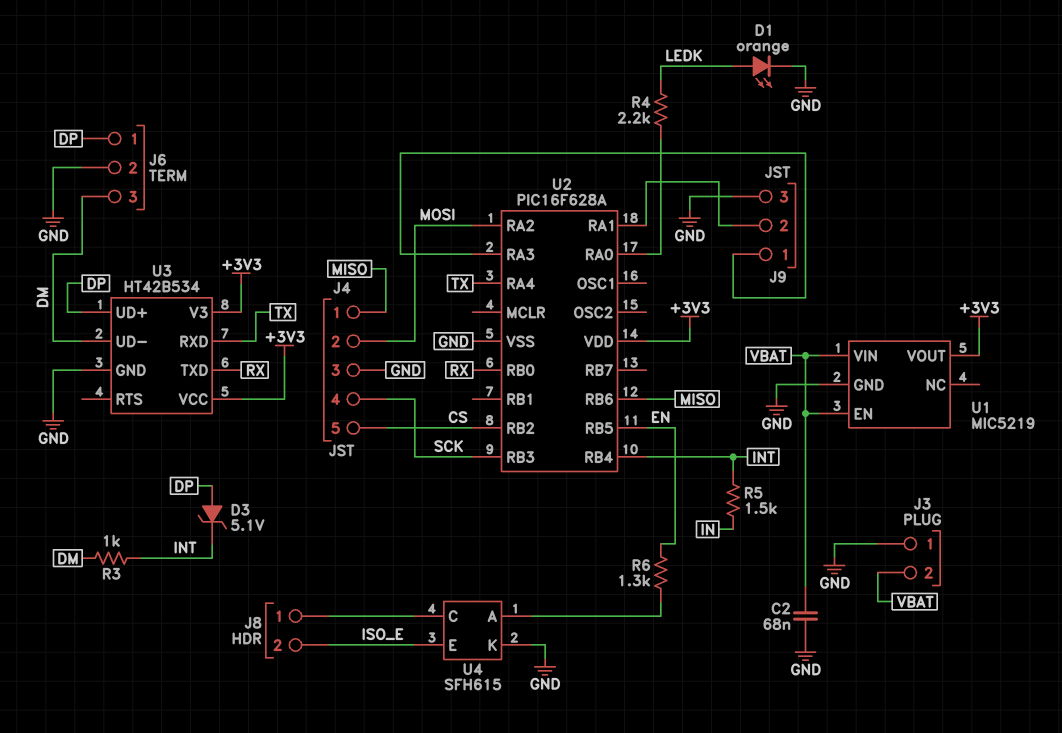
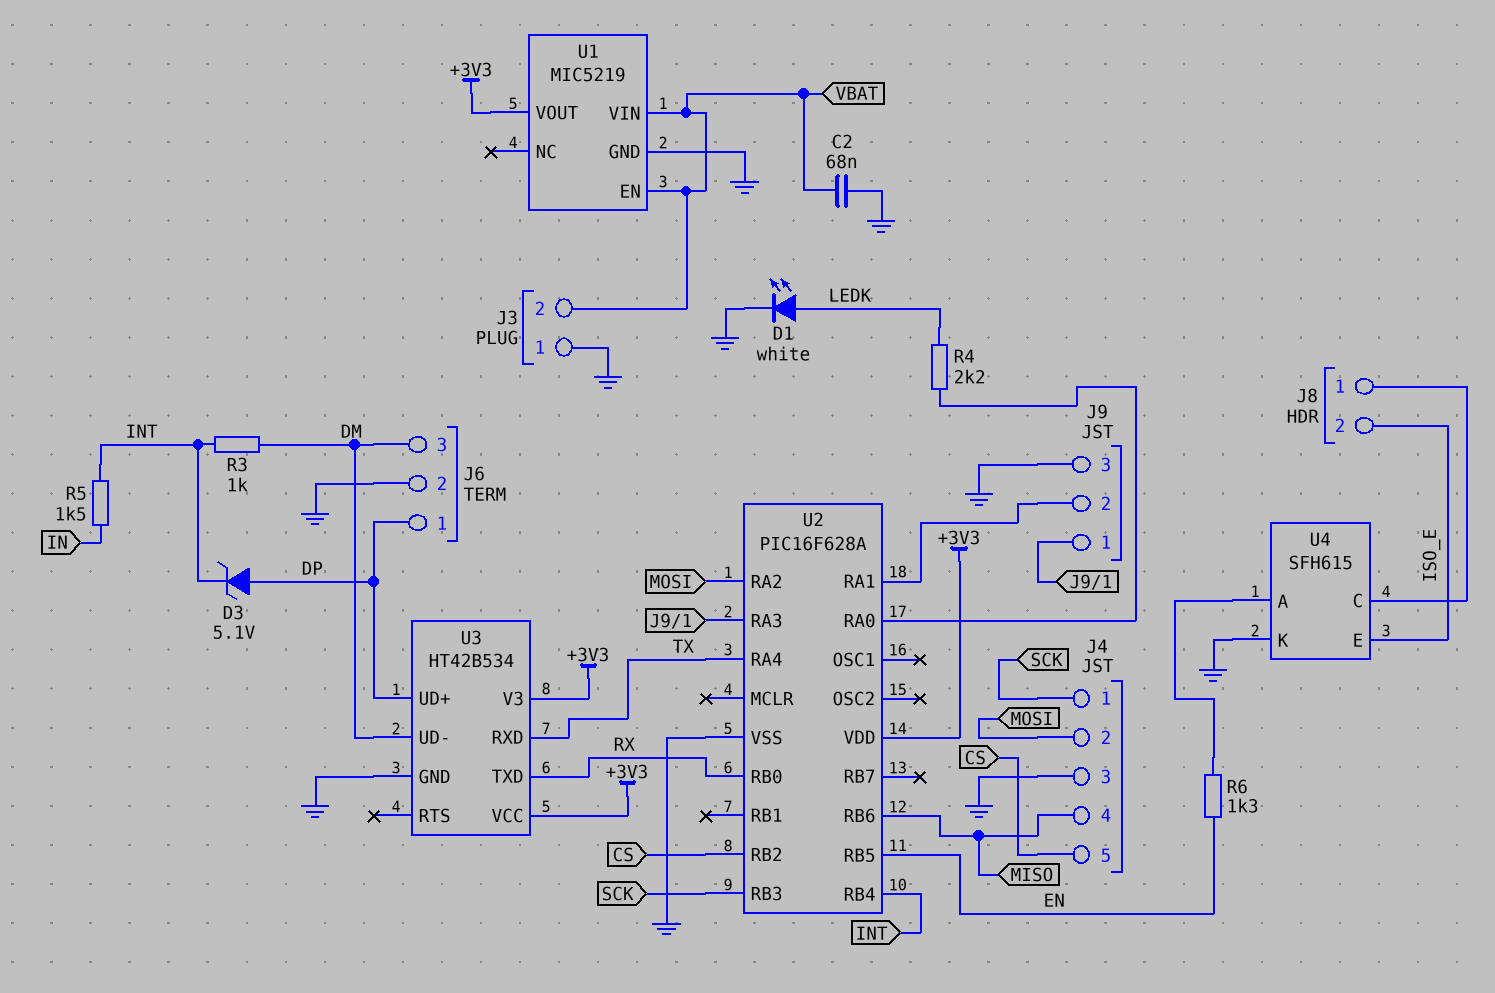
D1: LED orange (A LEDK, K GND) -> LED white (A LEDK, K GND)
J4 pin 1: MISO -> SCK
J4 pin 4: SCK -> MISO

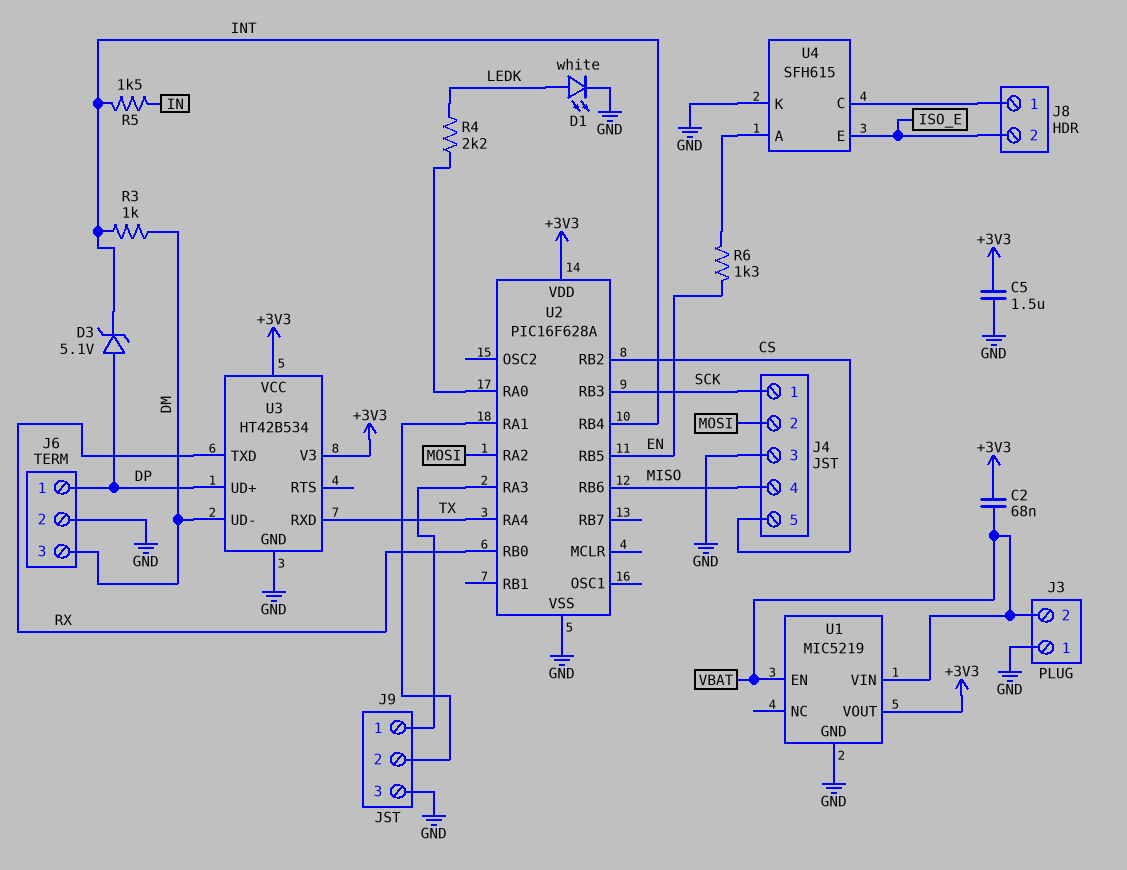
C2: 68nF (GND, VBAT) -> 68nF (+3V3, VBAT)
C5: none -> 1.5uF (+3V3, GND)

